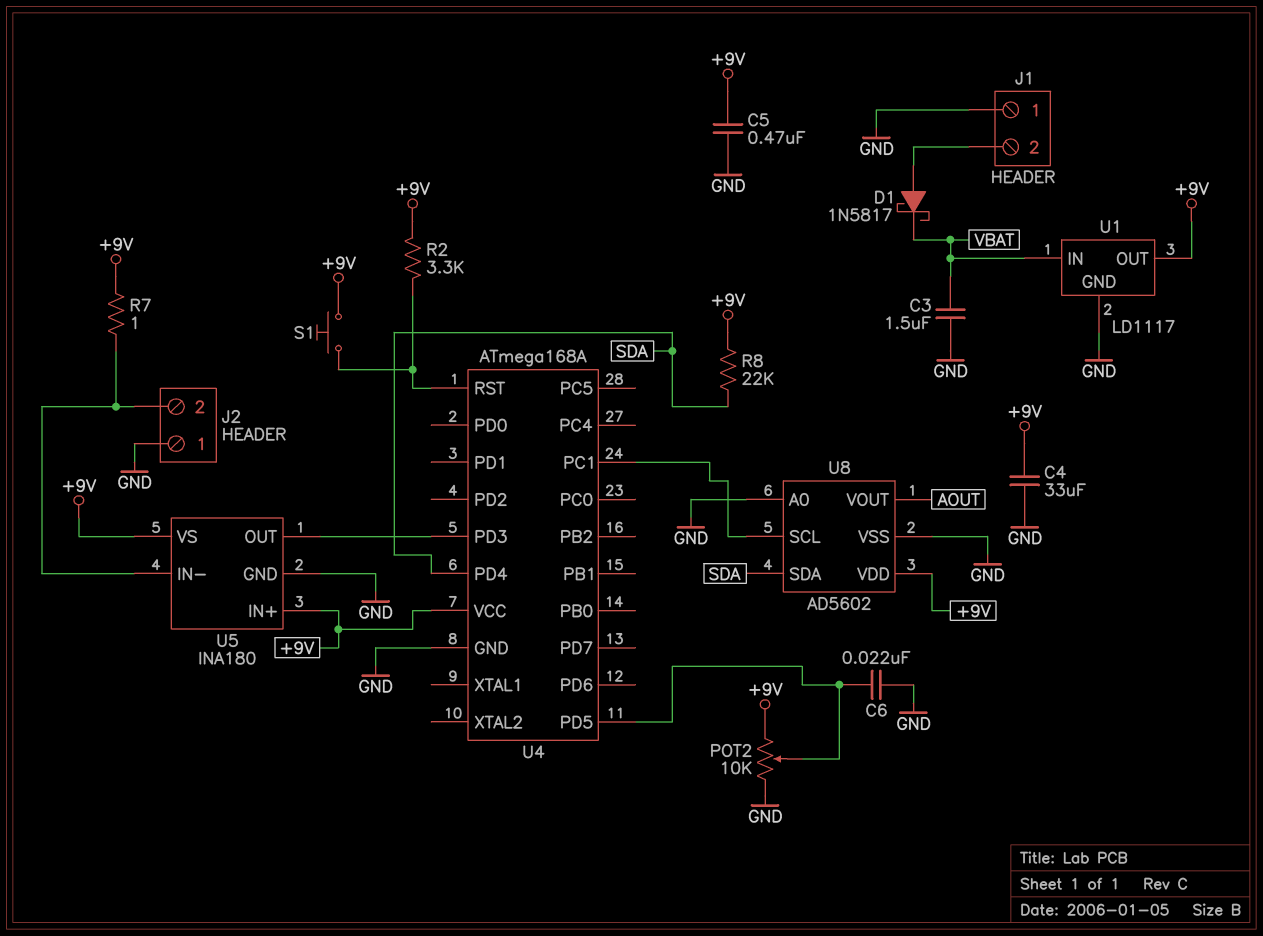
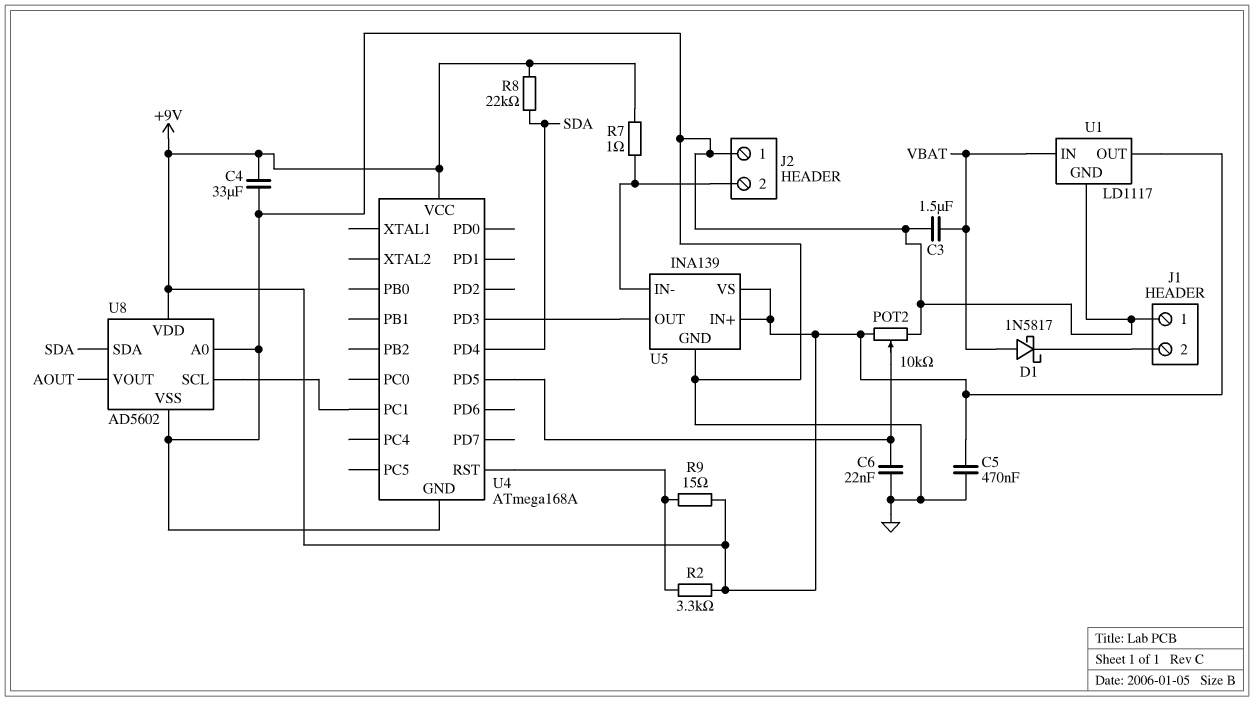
D1: schottky 1N5817 (A J1/2, K VBAT) -> schottky 1N5817 (A VBAT, K J1/2)
R9: none -> 15 (+9V, U4/RST)
S1: button (+9V, U4/RST) -> none
U5: INA180 -> INA139

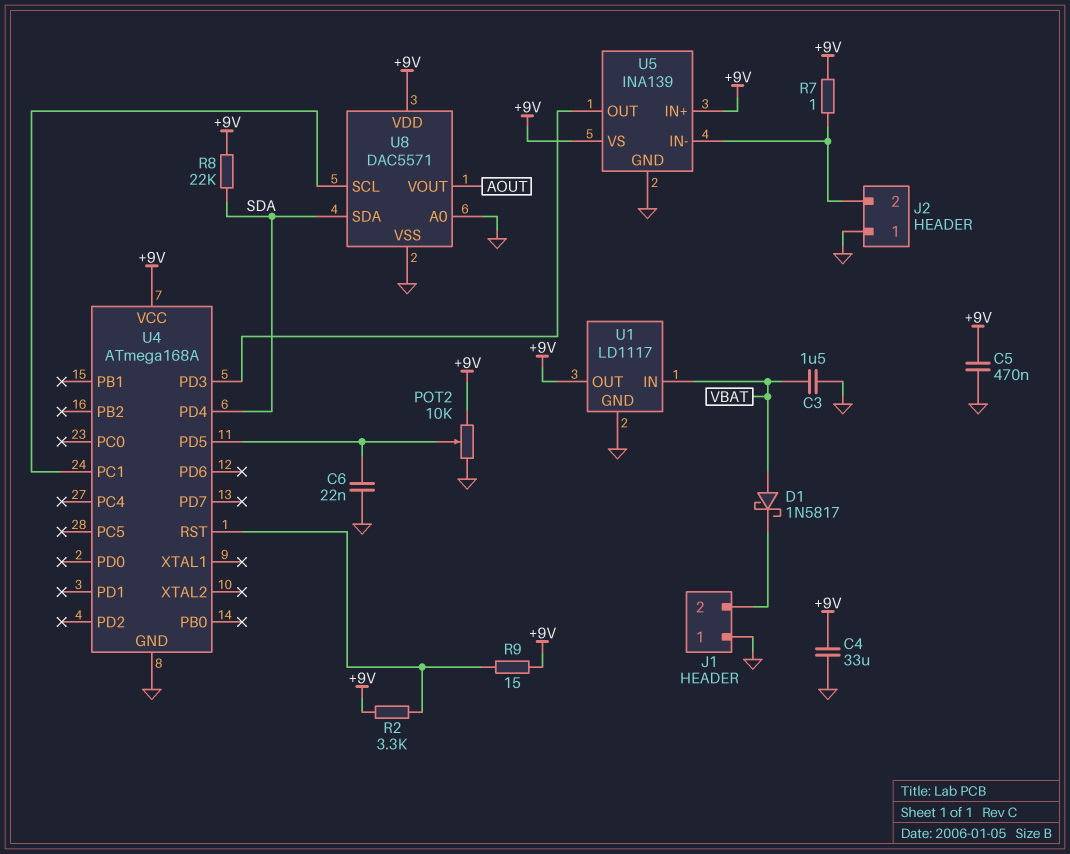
U8: AD5602 -> DAC5571

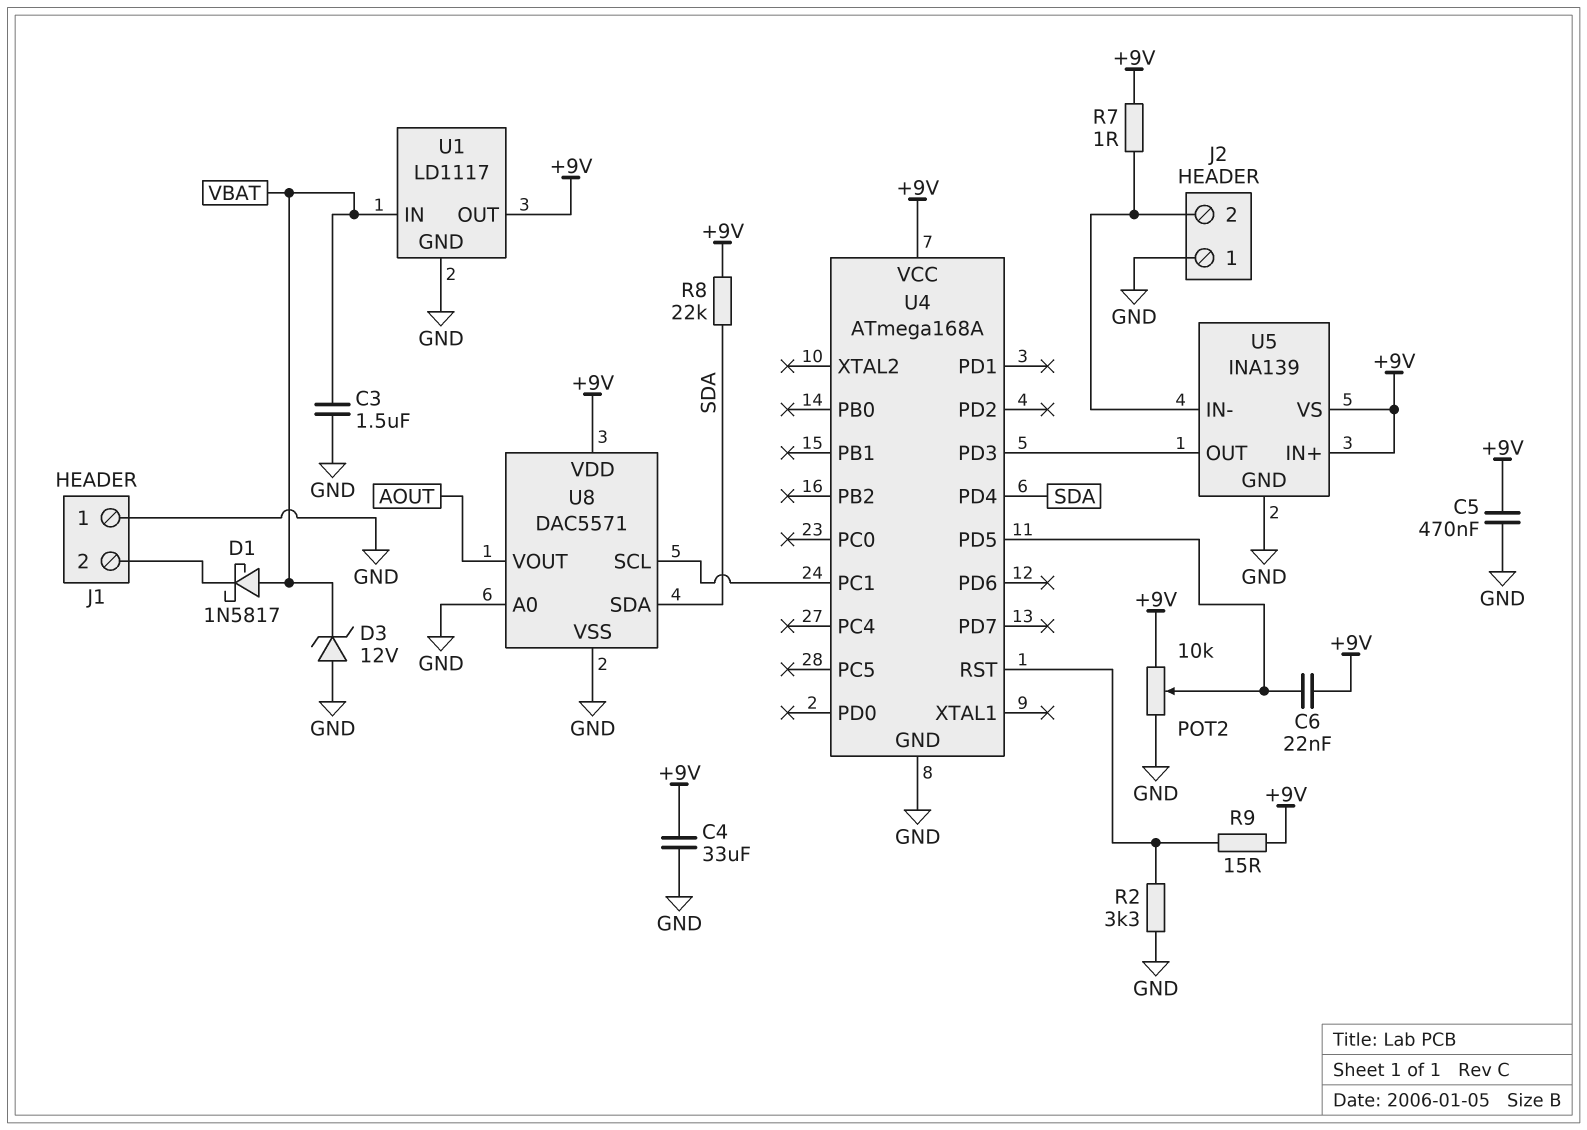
C6: 22nF (GND, U4/PD5) -> 22nF (+9V, U4/PD5)
D3: none -> zener 12V (A GND, K VBAT)
R2: 3.3k (+9V, U4/RST) -> 3.3k (GND, U4/RST)

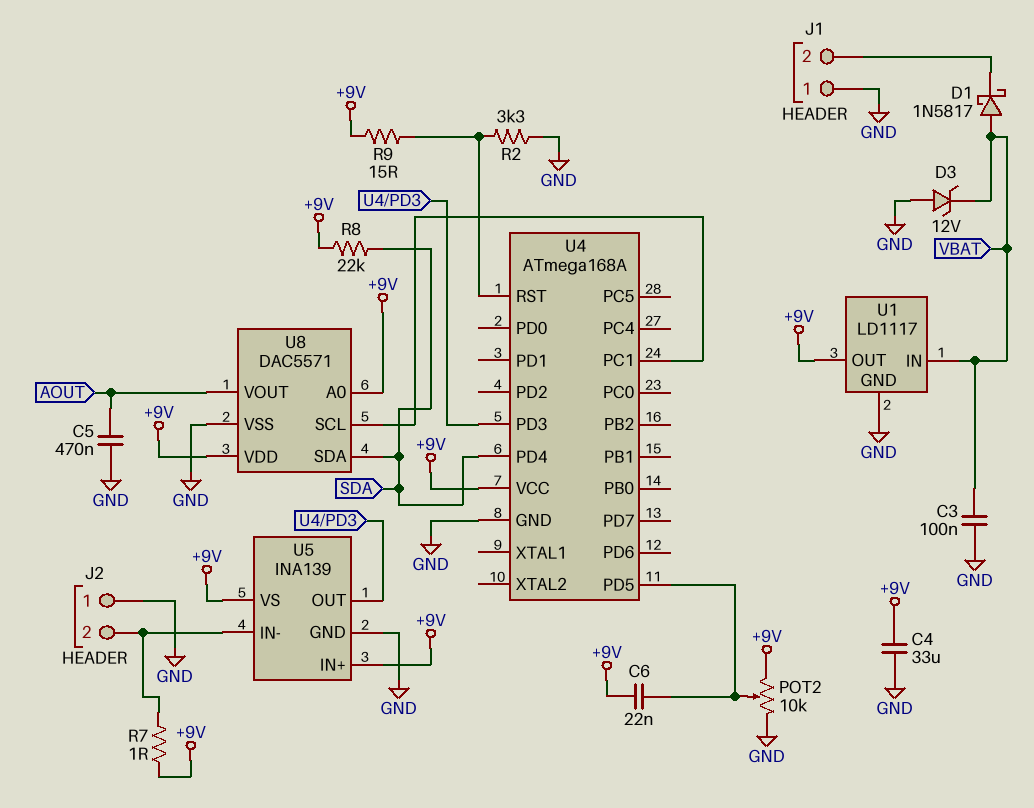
C3: 1.5uF (GND, VBAT) -> 100nF (GND, VBAT)
C5: 470nF (+9V, GND) -> 470nF (AOUT, GND)
U8 pin A0: GND -> +9V

